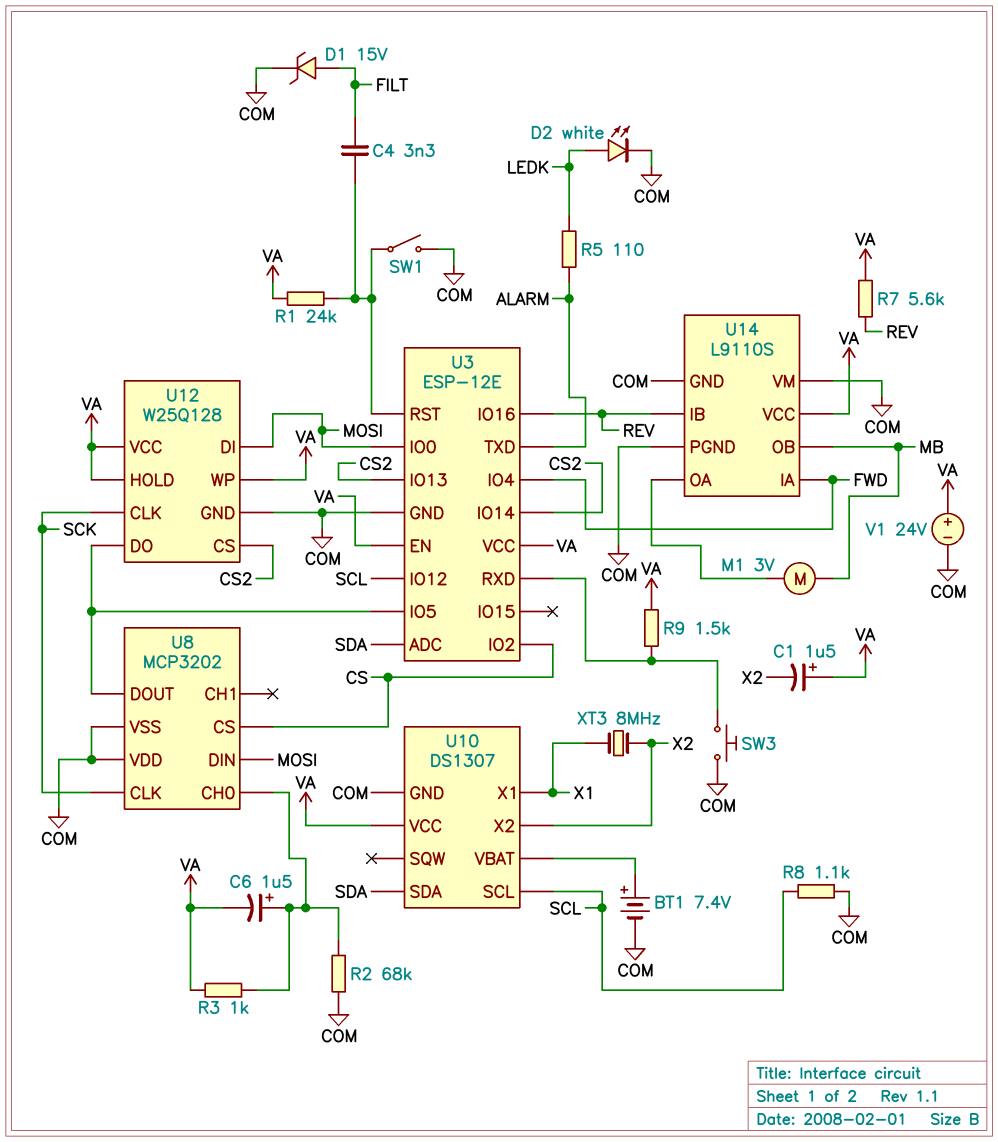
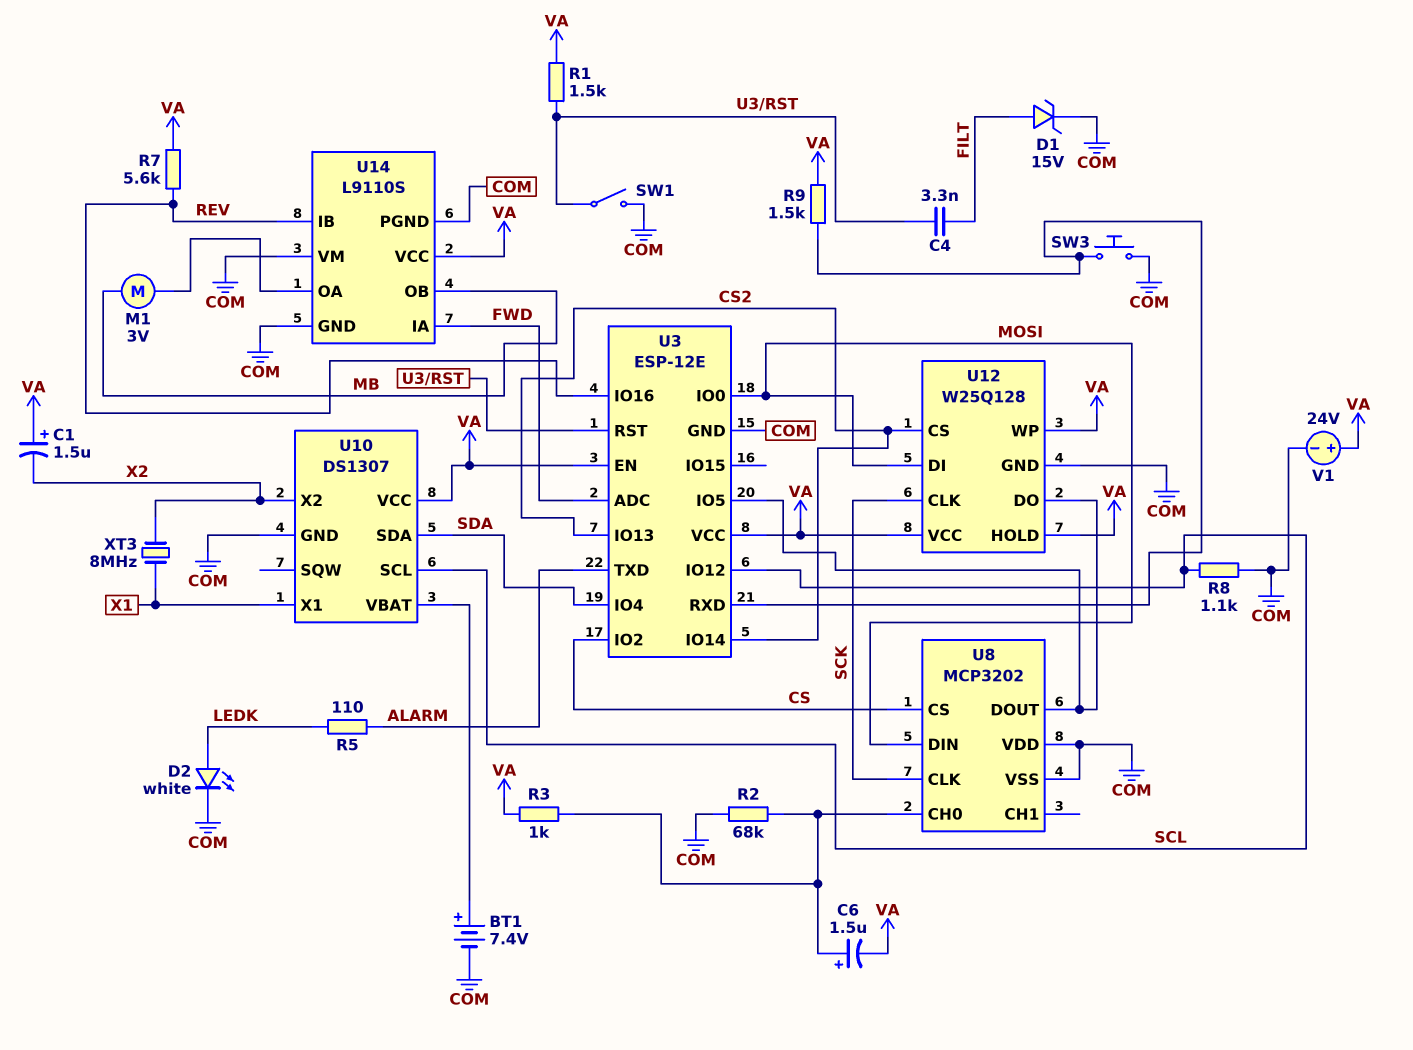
R1: 24k (U3/RST, VA) -> 1.5k (U3/RST, VA)
U3 pin ADC: SDA -> FWD
U3 pin IO4: FWD -> SDA

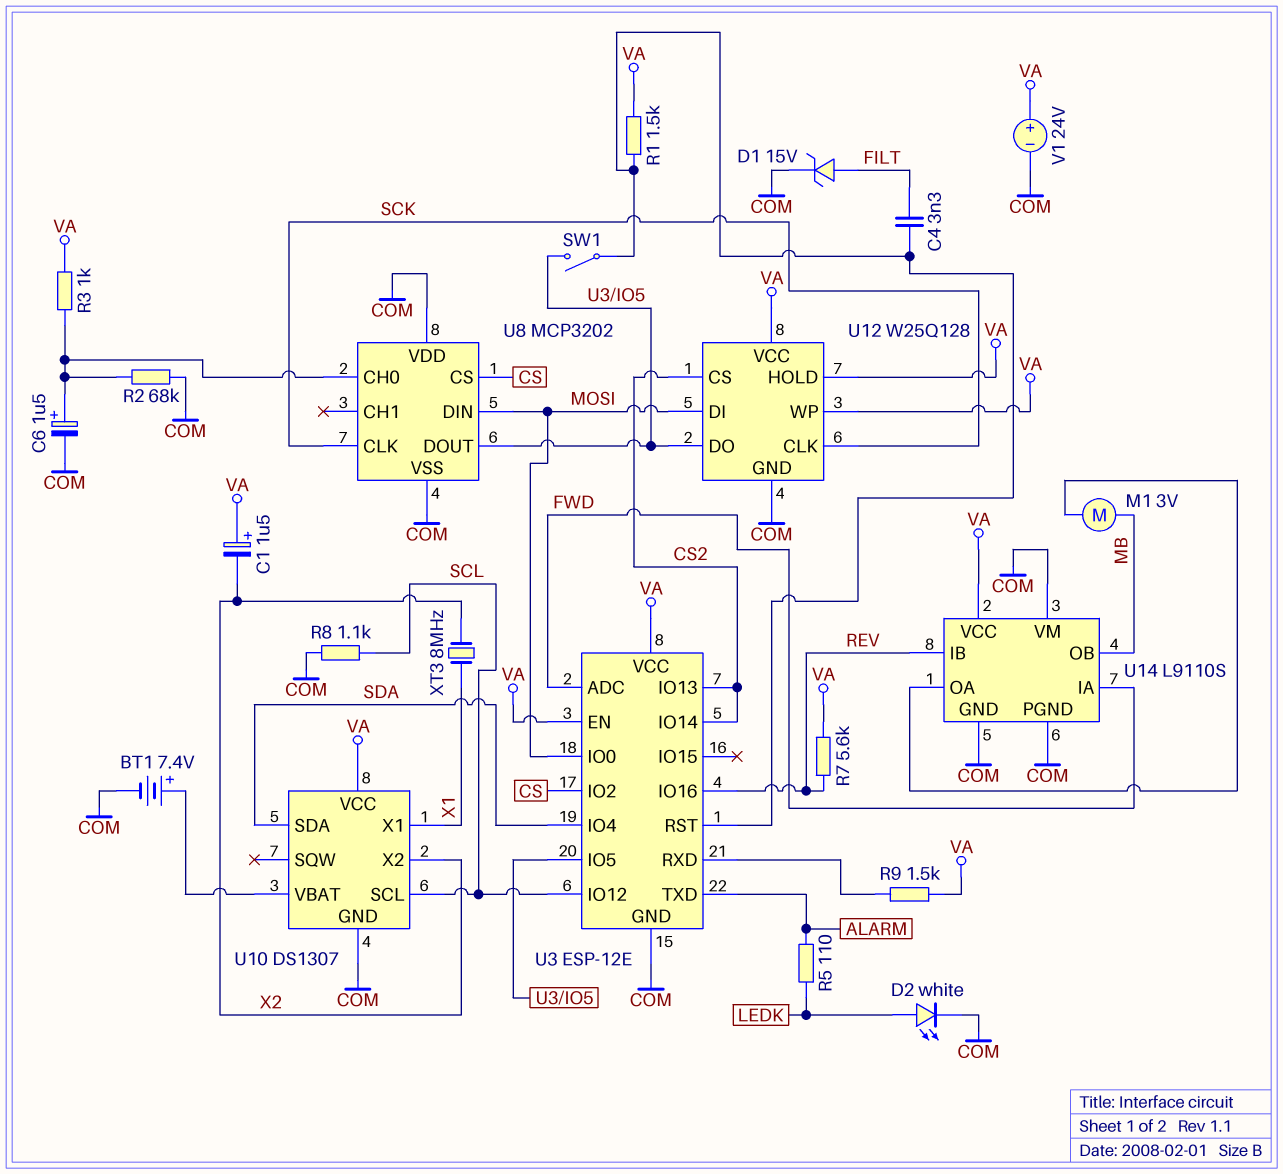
C6: 1.5uF (plus U8/CH0, minus VA) -> 1.5uF (plus U8/CH0, minus COM)
SW1: switch (COM, U3/RST) -> switch (U3/IO5, U3/RST)
SW3: button (COM, U3/RXD) -> none

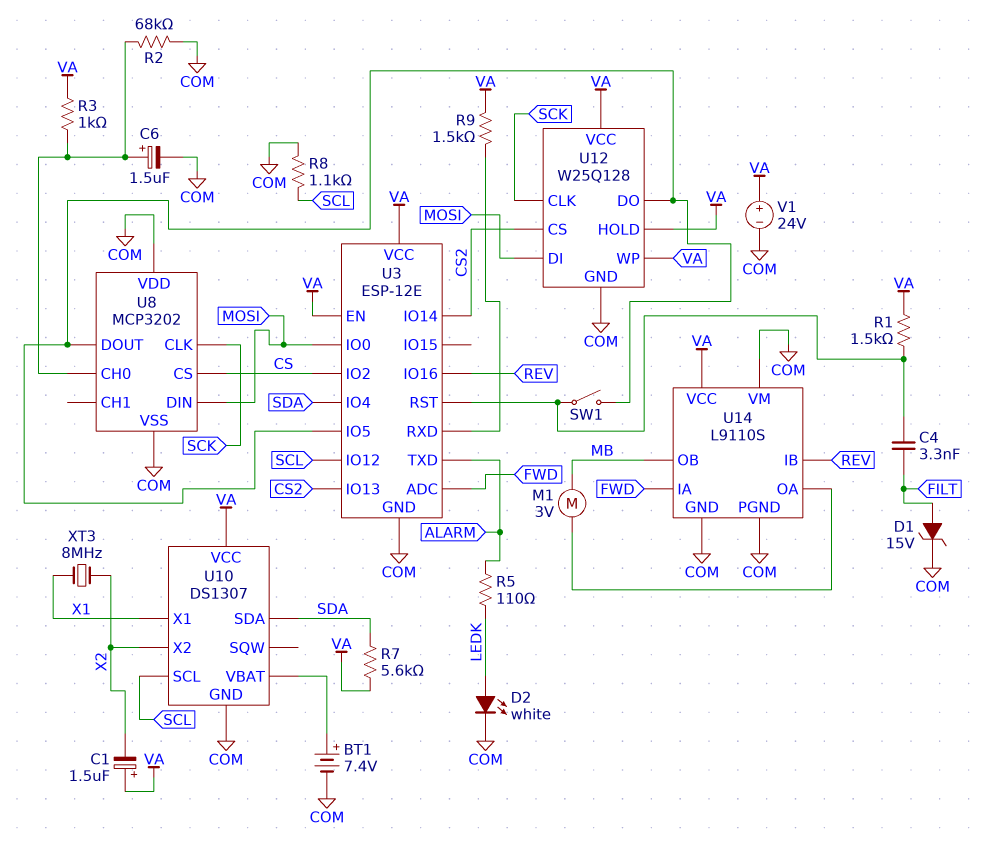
R7: 5.6k (REV, VA) -> 5.6k (SDA, VA)

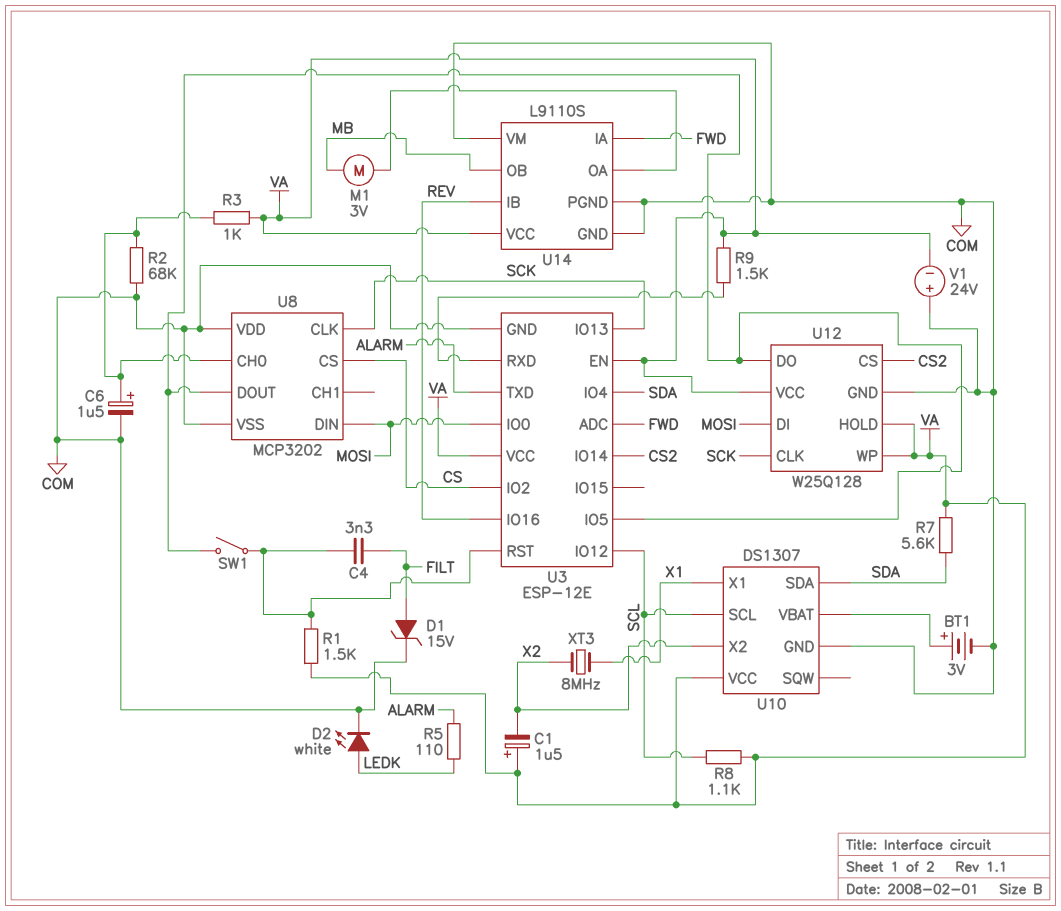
BT1: 7.4V (plus U10/VBAT, minus COM) -> 3V (plus U10/VBAT, minus COM)
R8: 1.1k (COM, SCL) -> 1.1k (SCL, VA)
U3 pin IO13: CS2 -> SCK
V1: 24V (plus VA, minus COM) -> 24V (plus COM, minus VA)

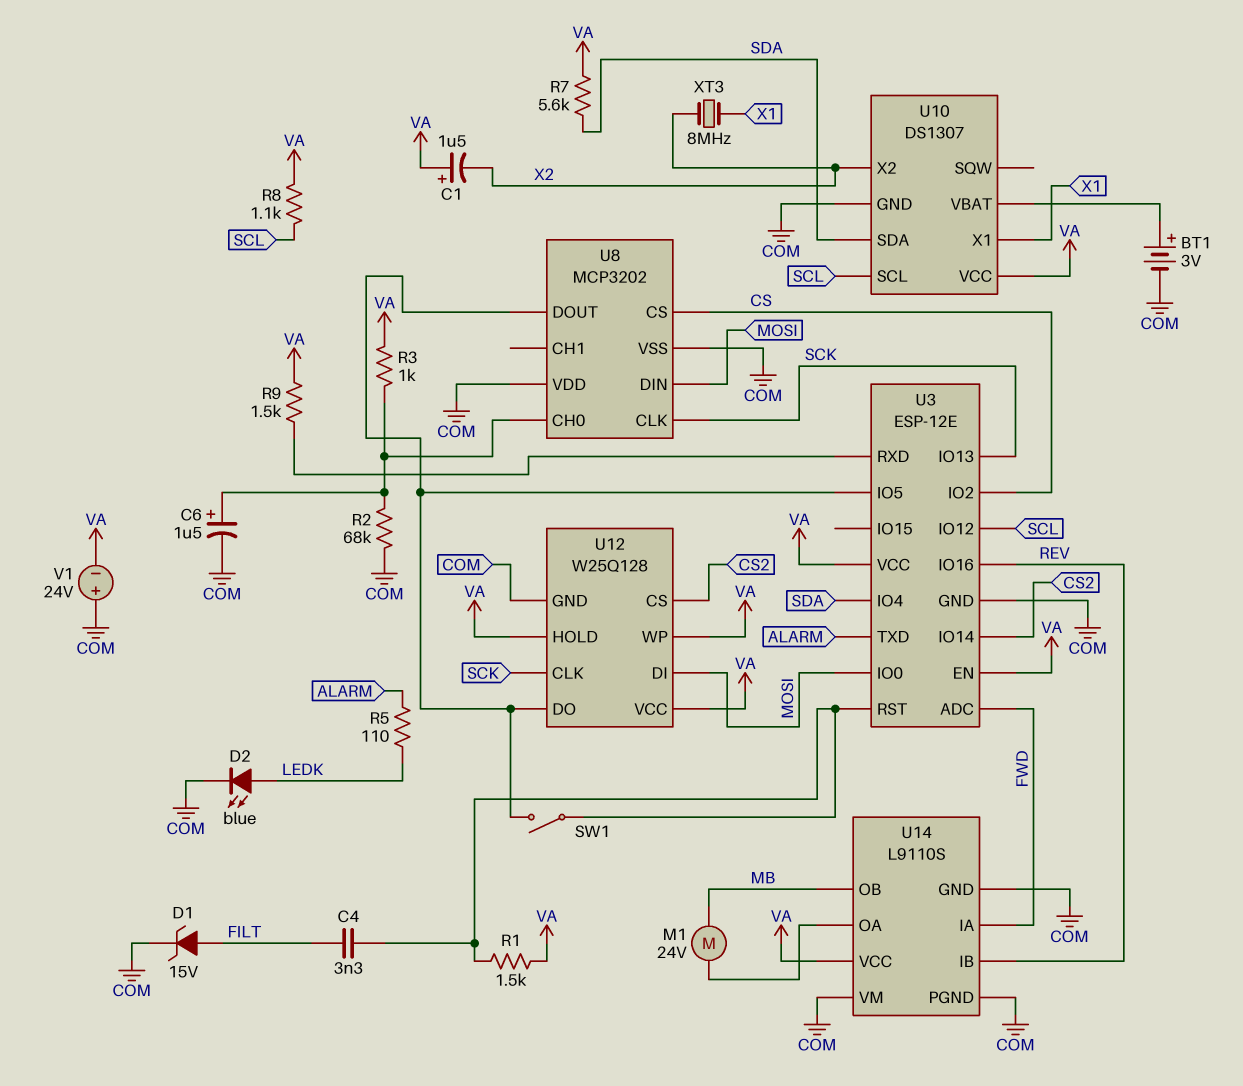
D2: LED white (A LEDK, K COM) -> LED blue (A LEDK, K COM)
M1: motor 3V (MB, U14/OA) -> motor 24V (MB, U14/OA)

